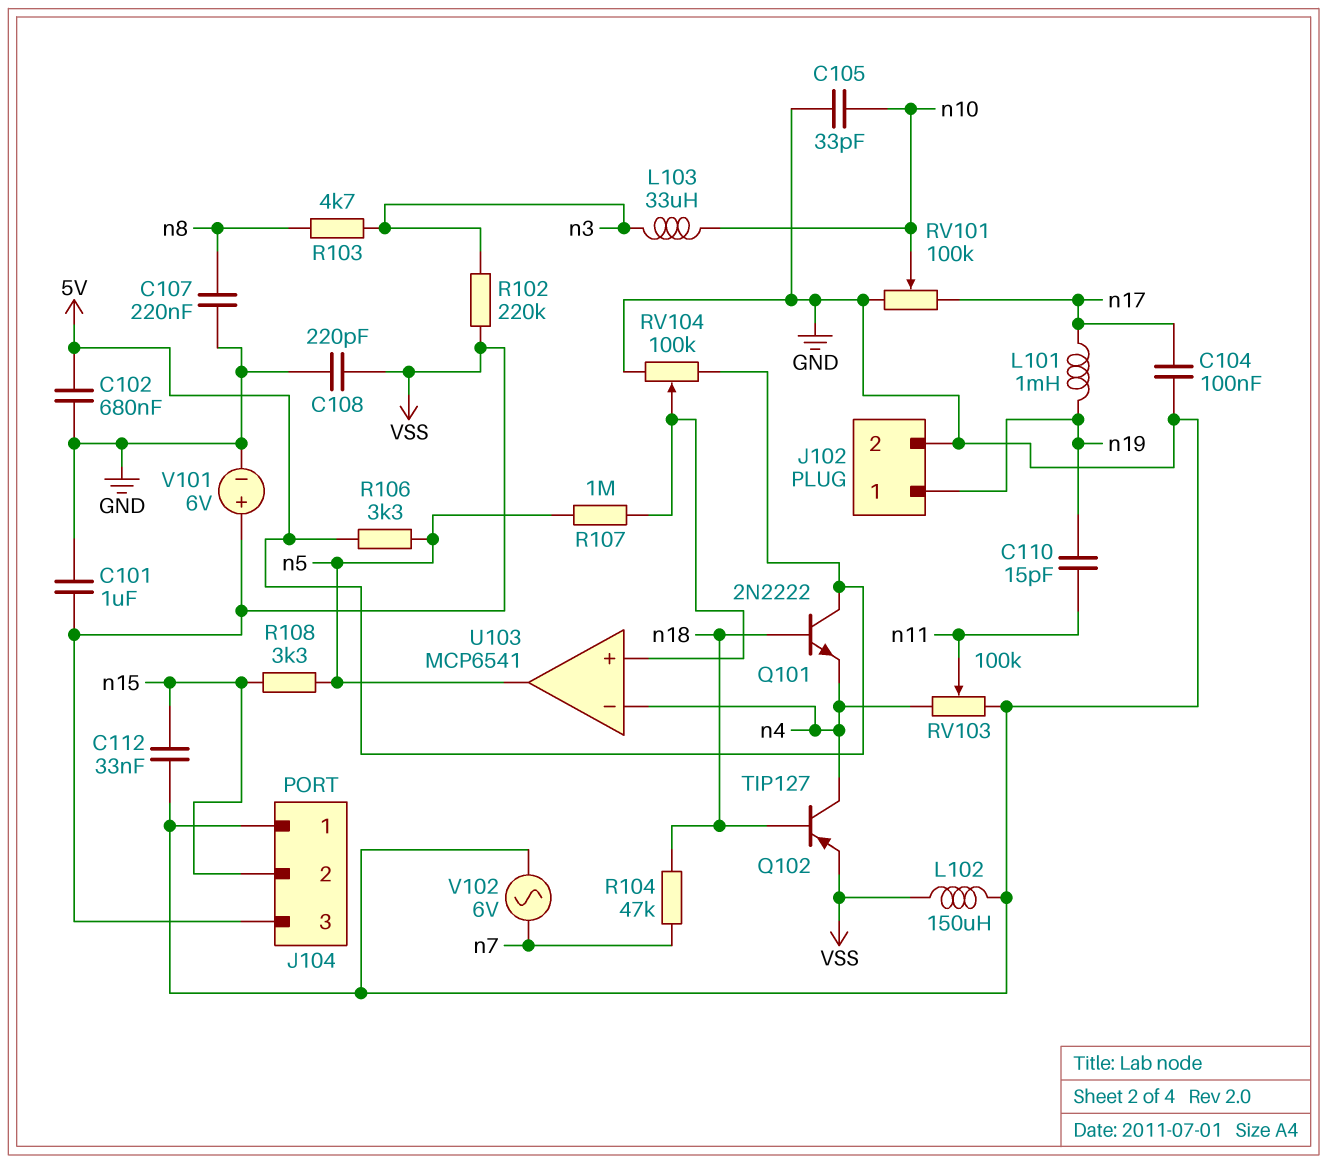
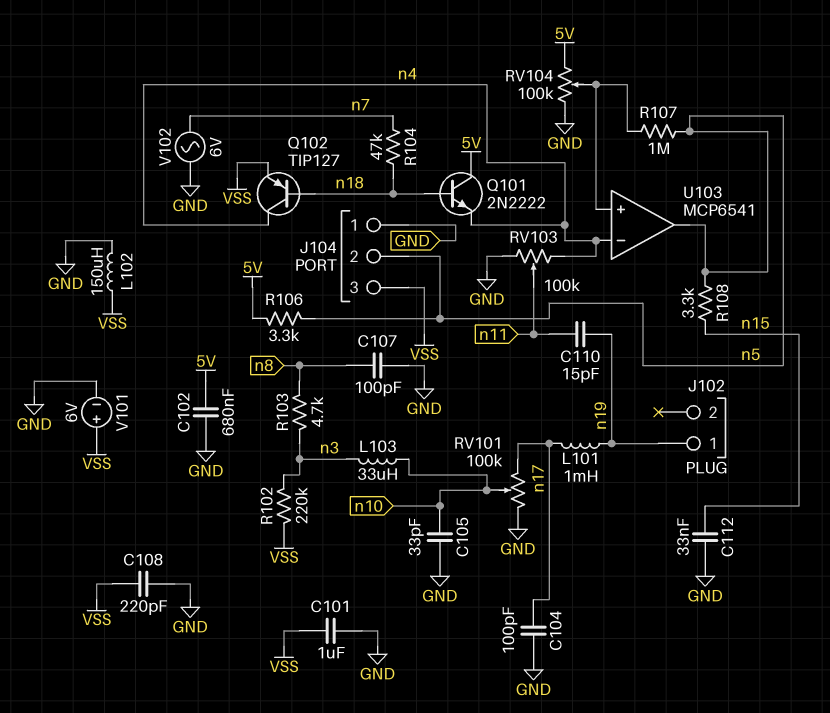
C104: 100nF (GND, n17) -> 100pF (GND, n17)
C107: 220nF (GND, n8) -> 100pF (GND, n8)
J102 pin 2: GND -> none
J104 pin 2: n15 -> n5

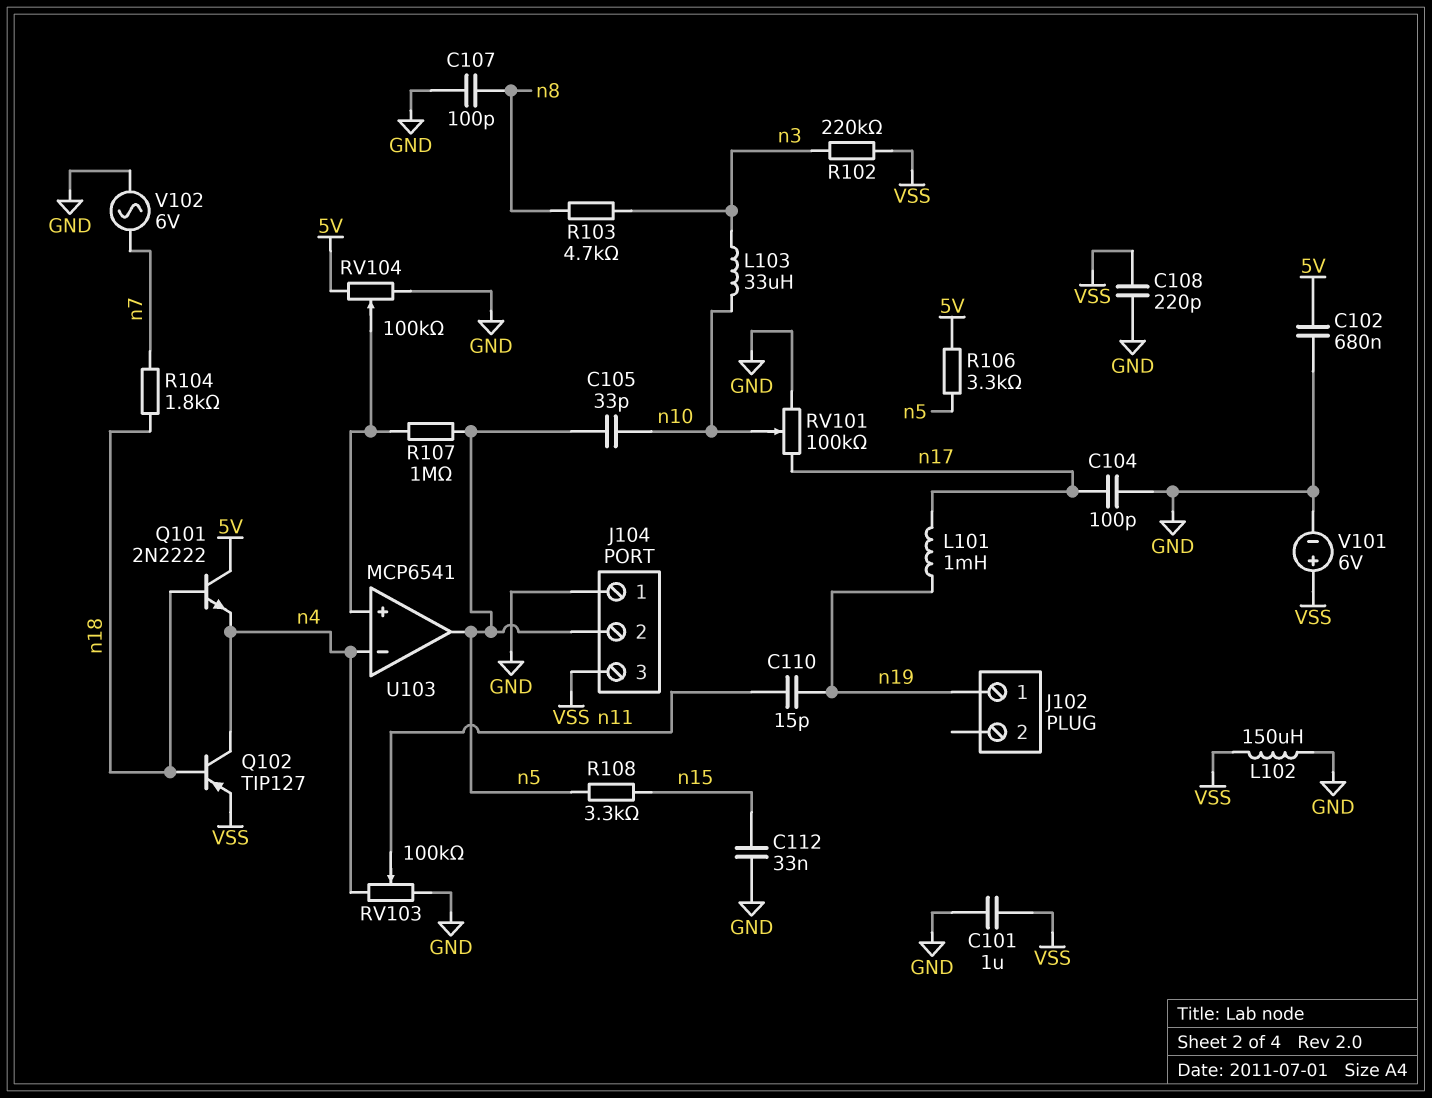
C105: 33pF (GND, n10) -> 33pF (n5, n10)
R104: 47k (n7, n18) -> 1.8k (n7, n18)

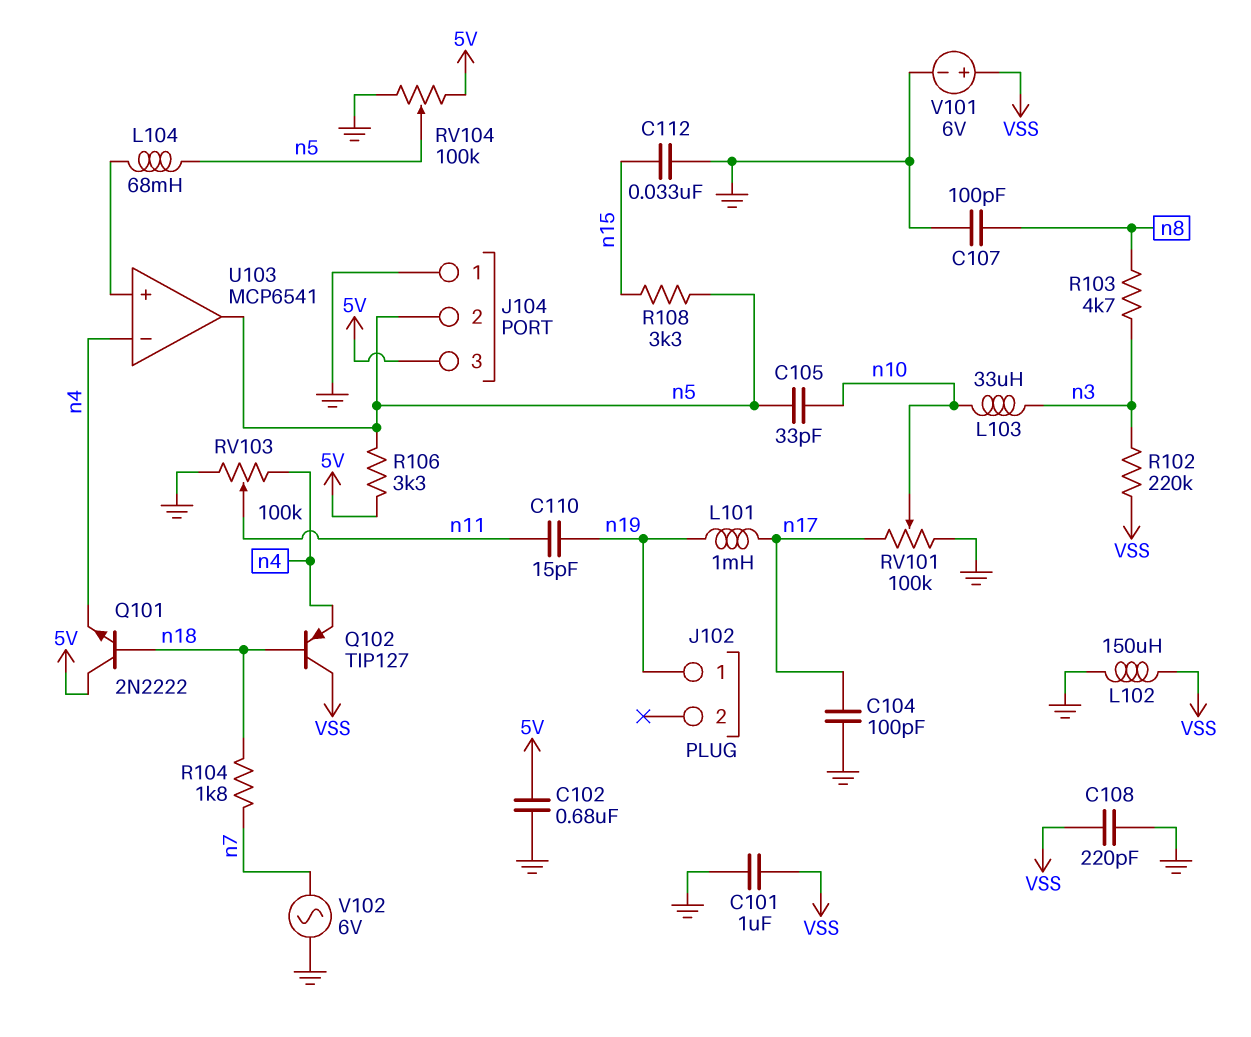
J104 pin 3: VSS -> 5V
L104: none -> 68mH (U103/in+, n5)
Q102: PNP TIP127 (B n18, C n4, E VSS) -> PNP TIP127 (B n18, C VSS, E n4)
R107: 1M (U103/in+, n5) -> none
RV104: 100k (5V, GND, wiper U103/in+) -> 100k (5V, GND, wiper n5)

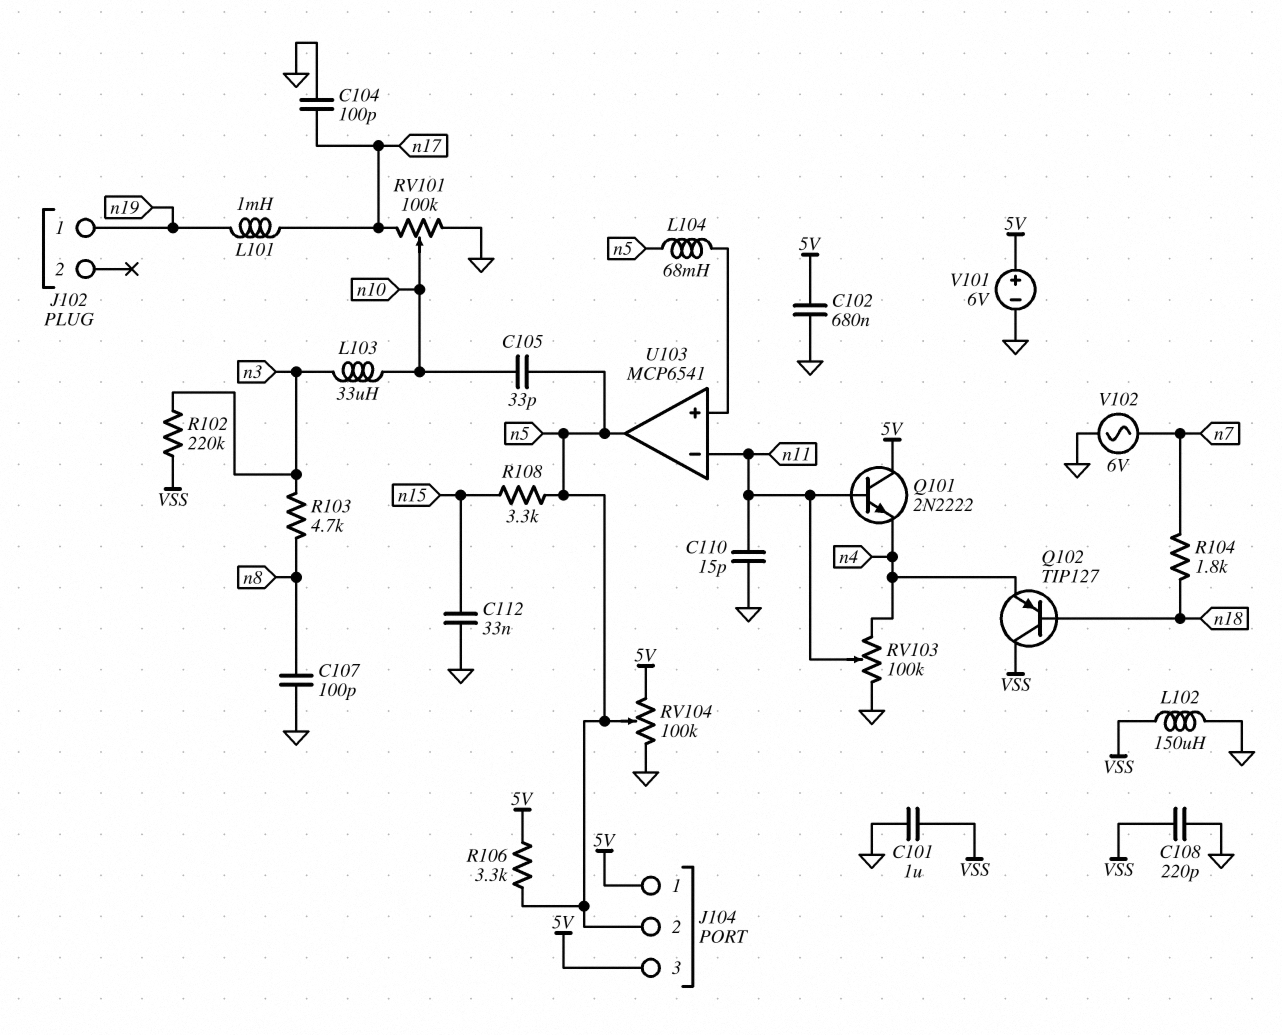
C110: 15pF (n11, n19) -> 15pF (GND, n11)
J104 pin 1: GND -> 5V
Q101: NPN 2N2222 (B n18, C 5V, E n4) -> NPN 2N2222 (B n11, C 5V, E n4)
U103 pin in-: n4 -> n11
V101: 6V (plus VSS, minus GND) -> 6V (plus 5V, minus GND)

